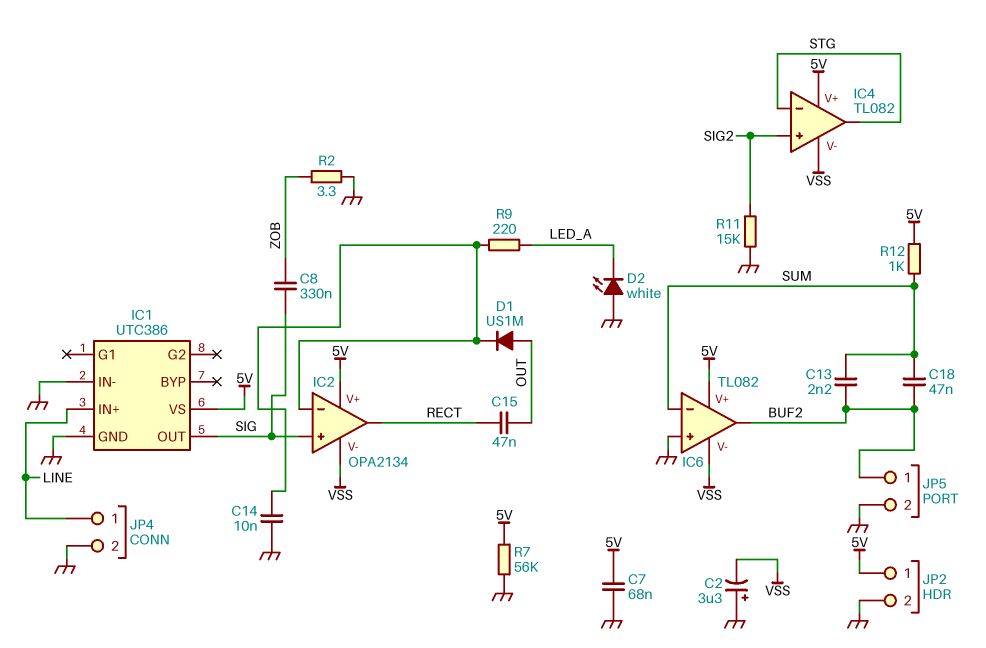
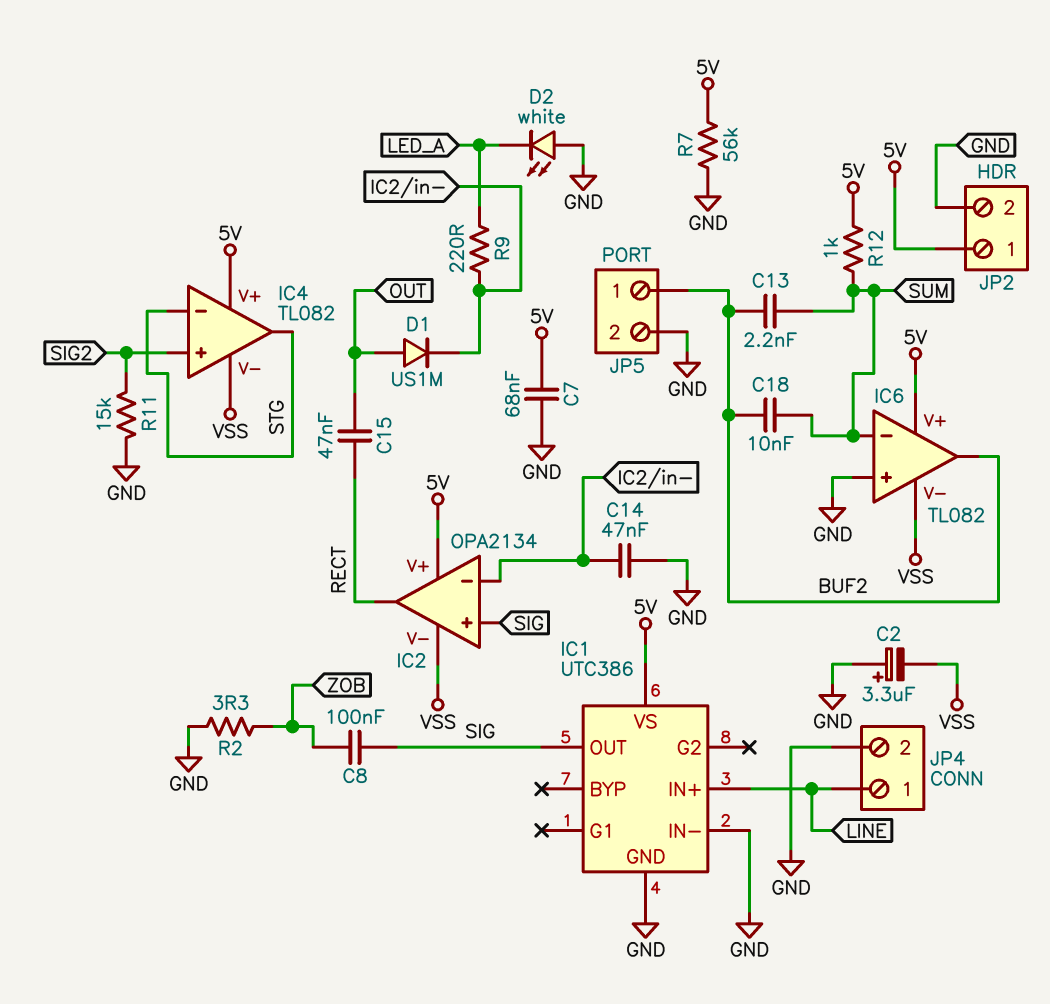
C8: 330nF (SIG, ZOB) -> 100nF (SIG, ZOB)
C14: 10nF (GND, IC2/in-) -> 47nF (GND, IC2/in-)
C18: 47nF (BUF2, SUM) -> 10nF (BUF2, SUM)

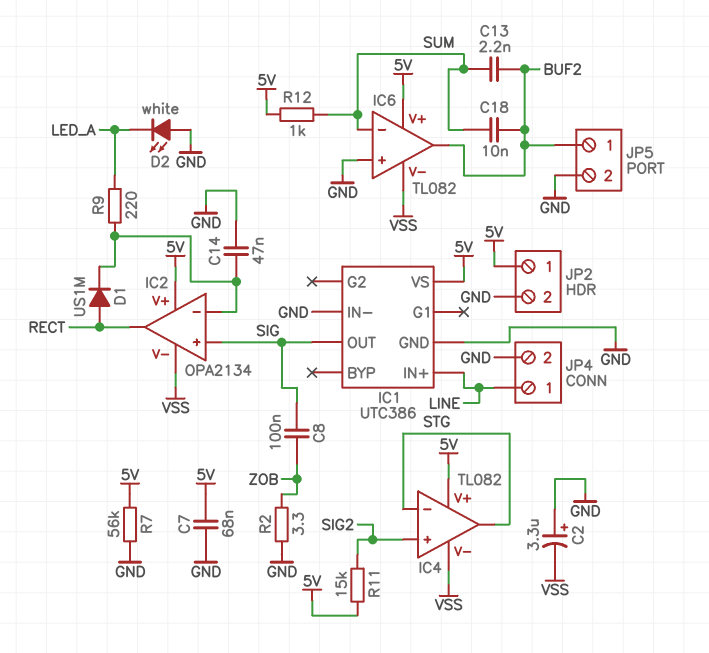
C15: 47nF (OUT, RECT) -> none
D1: diode US1M (A OUT, K IC2/in-) -> diode US1M (A RECT, K IC2/in-)
R11: 15k (GND, SIG2) -> 15k (5V, SIG2)

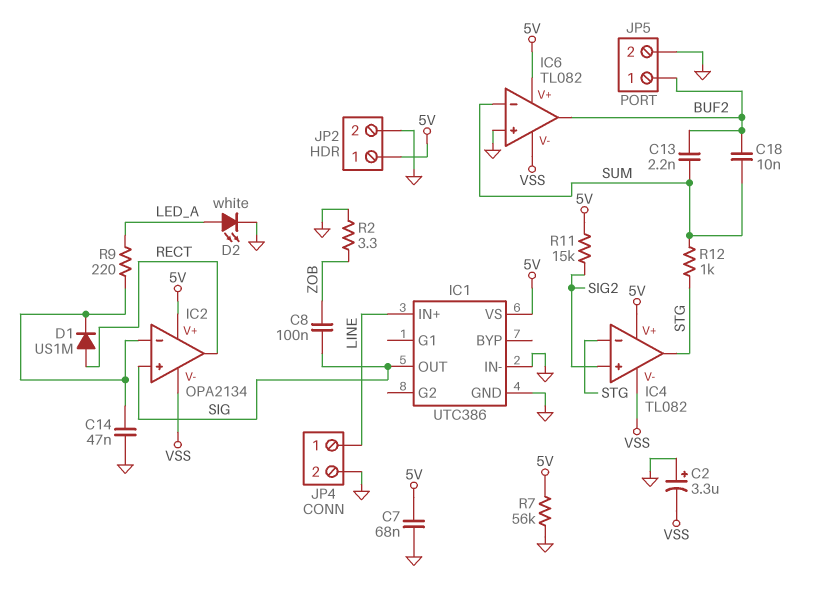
D2: LED white (A GND, K LED_A) -> LED white (A LED_A, K GND)
R12: 1k (5V, SUM) -> 1k (STG, SUM)

